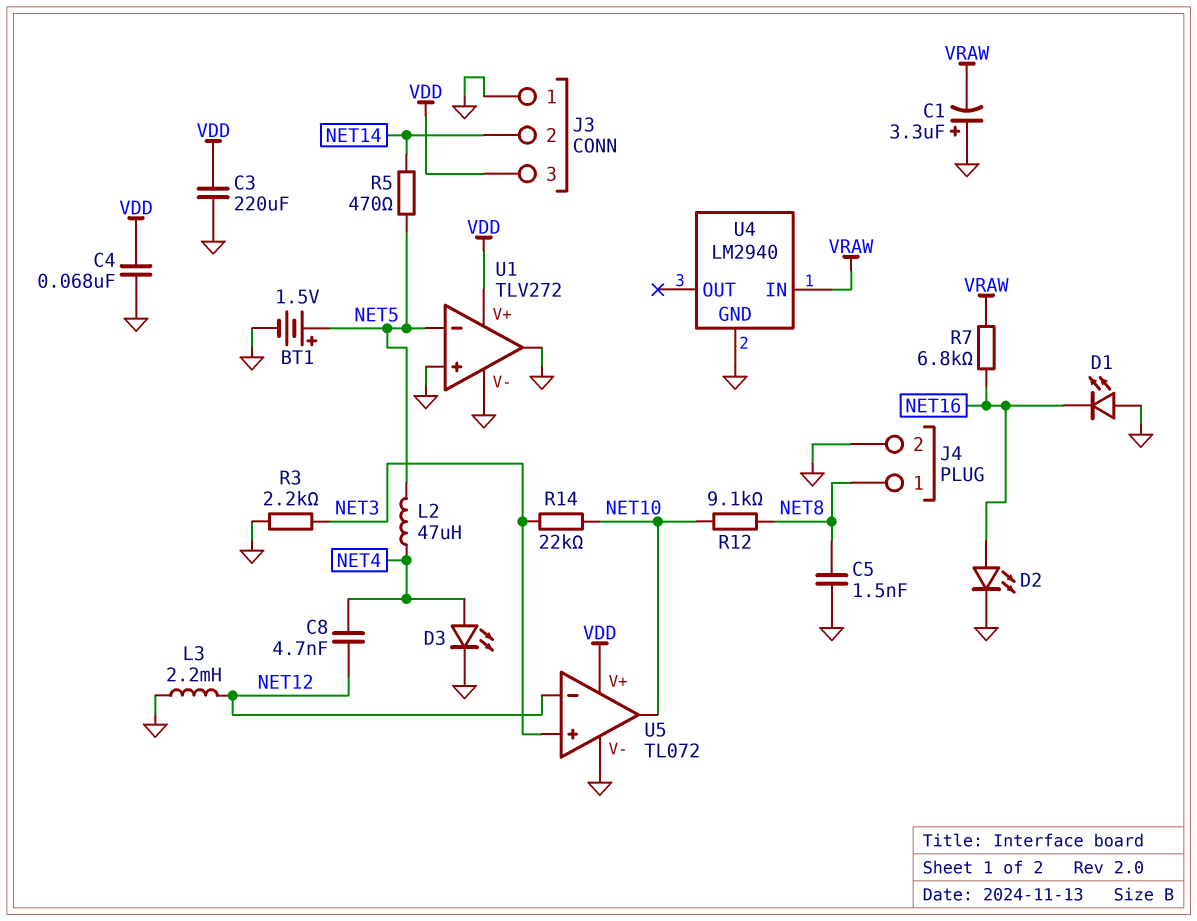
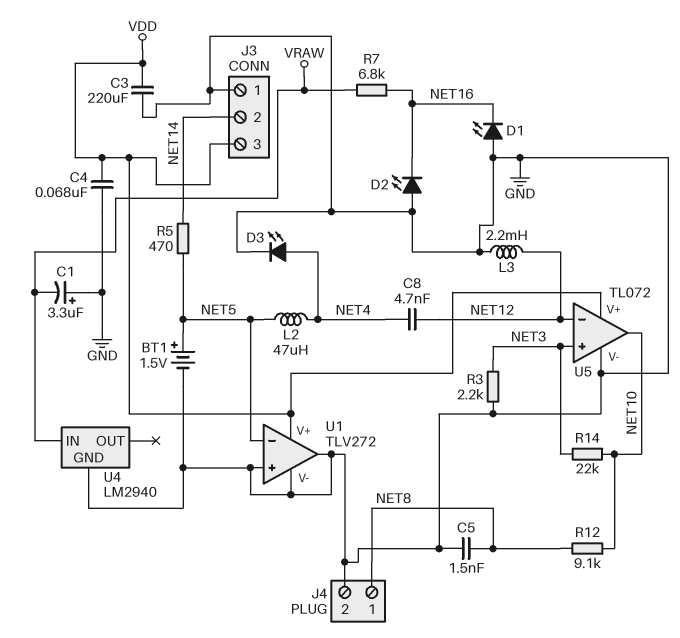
D2: LED (A NET16, K GND) -> LED (A GND, K NET16)

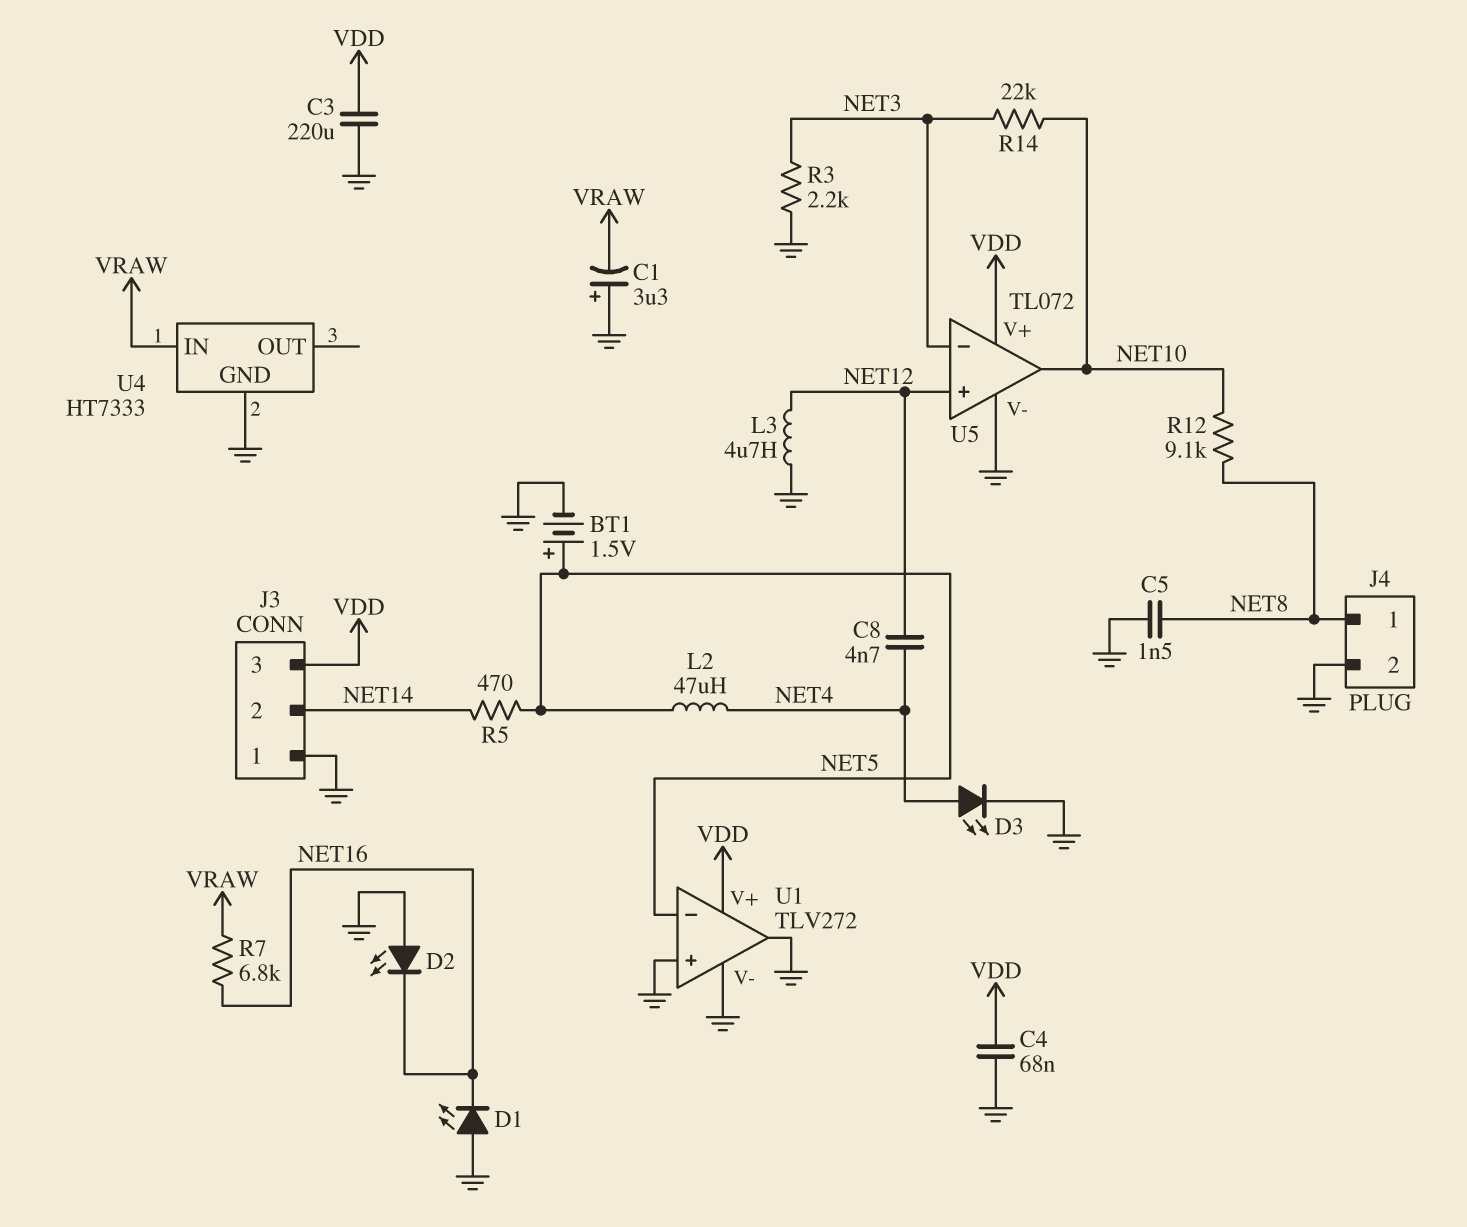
L3: 2.2mH (GND, NET12) -> 4.7uH (GND, NET12)
U4: LM2940 -> HT7333
U5 pin in+: NET3 -> NET12
U5 pin in-: NET12 -> NET3

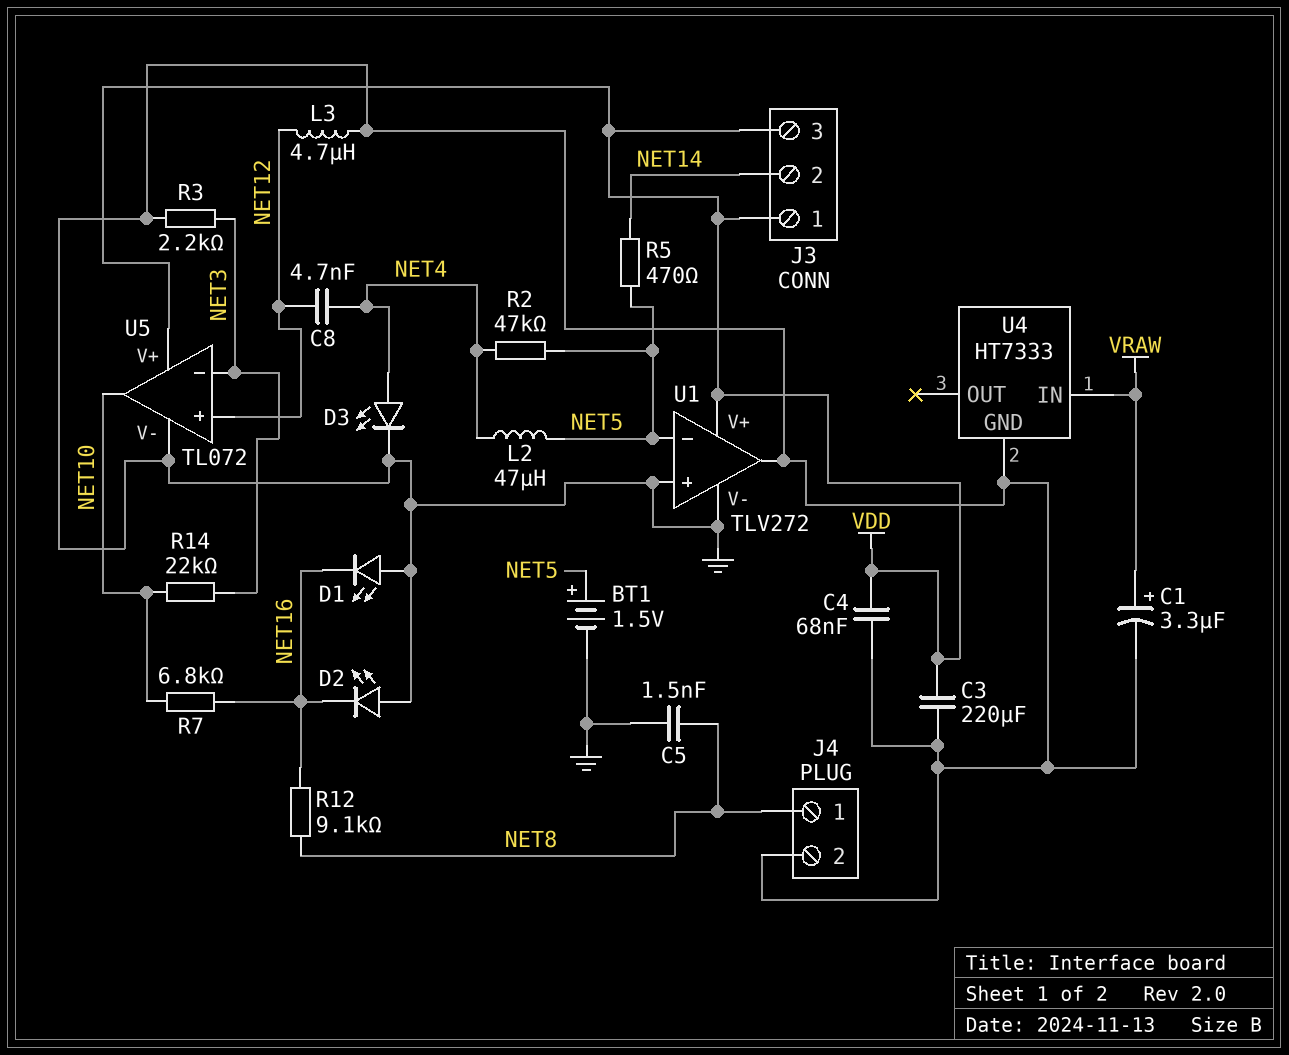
C1: 3.3uF (plus GND, minus VRAW) -> 3.3uF (plus VRAW, minus GND)
J3 pin 1: GND -> VDD
R2: none -> 47k (NET4, NET5)
R7: 6.8k (NET16, VRAW) -> 6.8k (NET10, NET16)
R12: 9.1k (NET8, NET10) -> 9.1k (NET8, NET16)

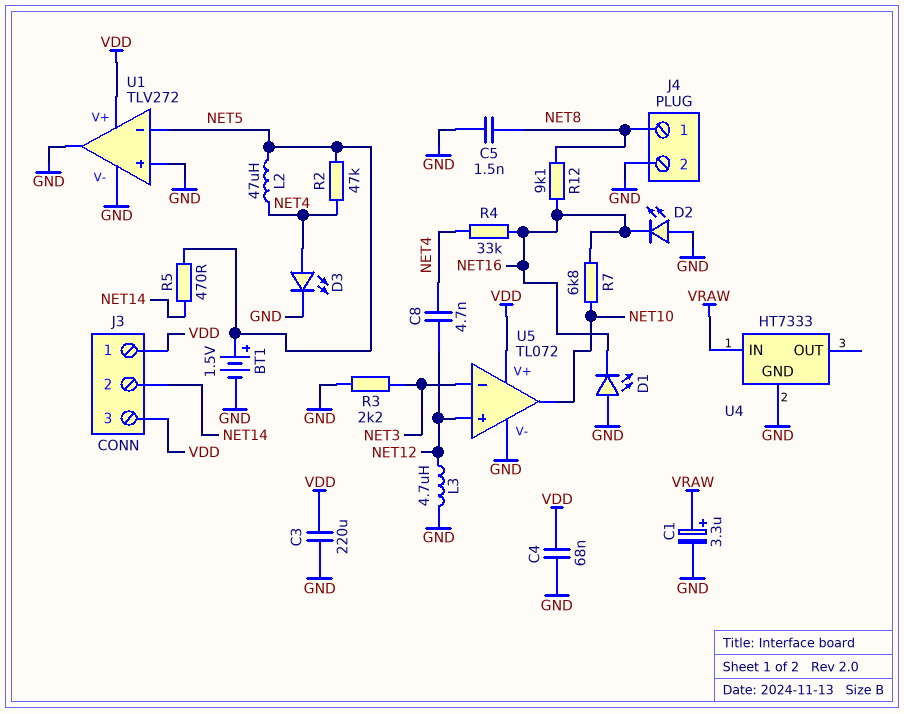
R4: none -> 33k (NET4, NET16)
R14: 22k (NET3, NET10) -> none

